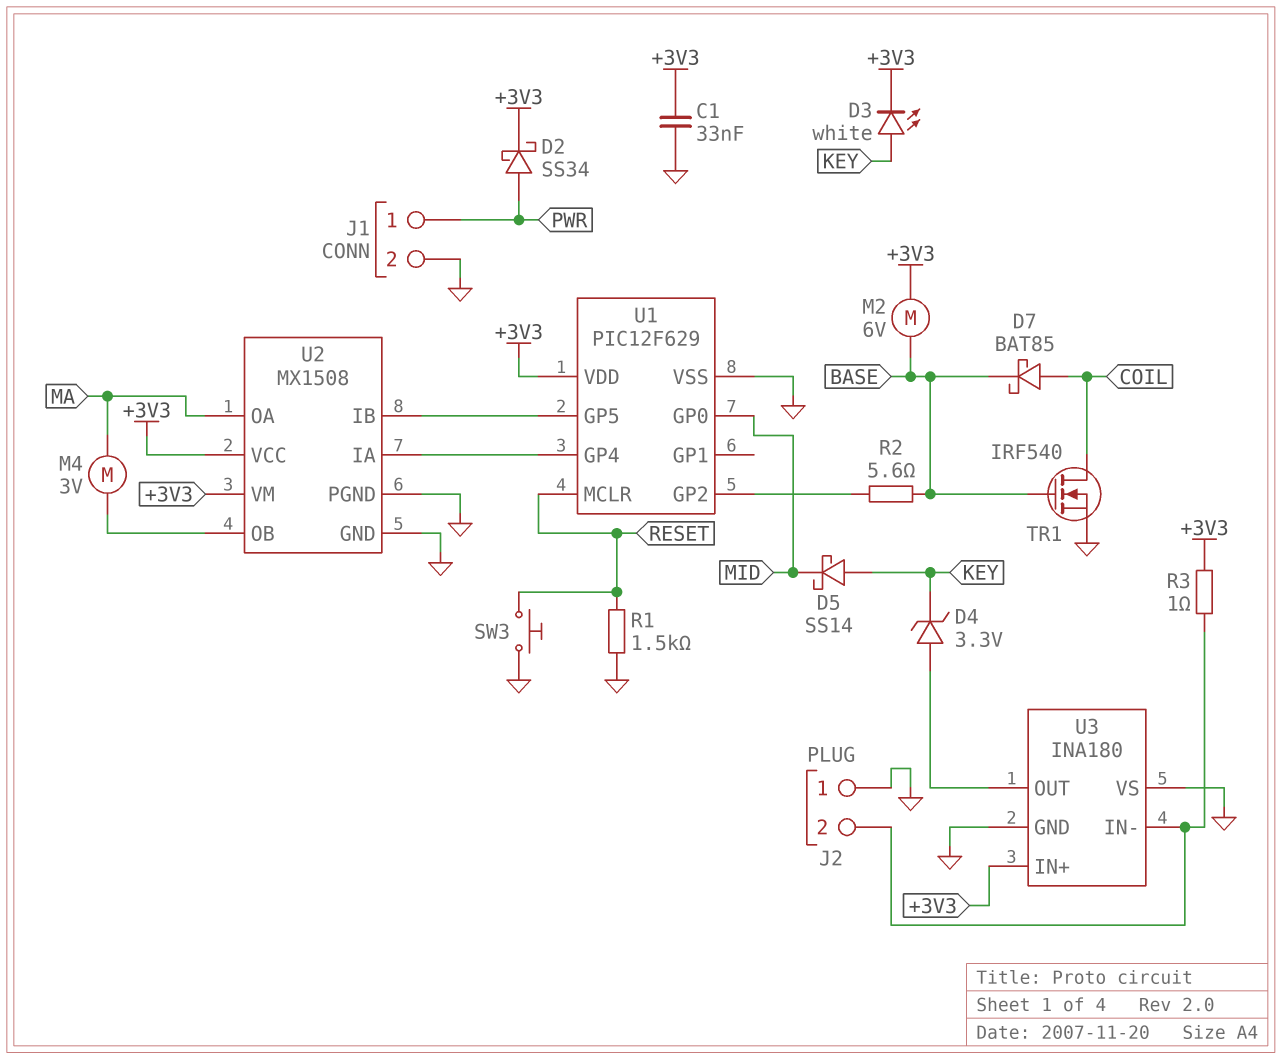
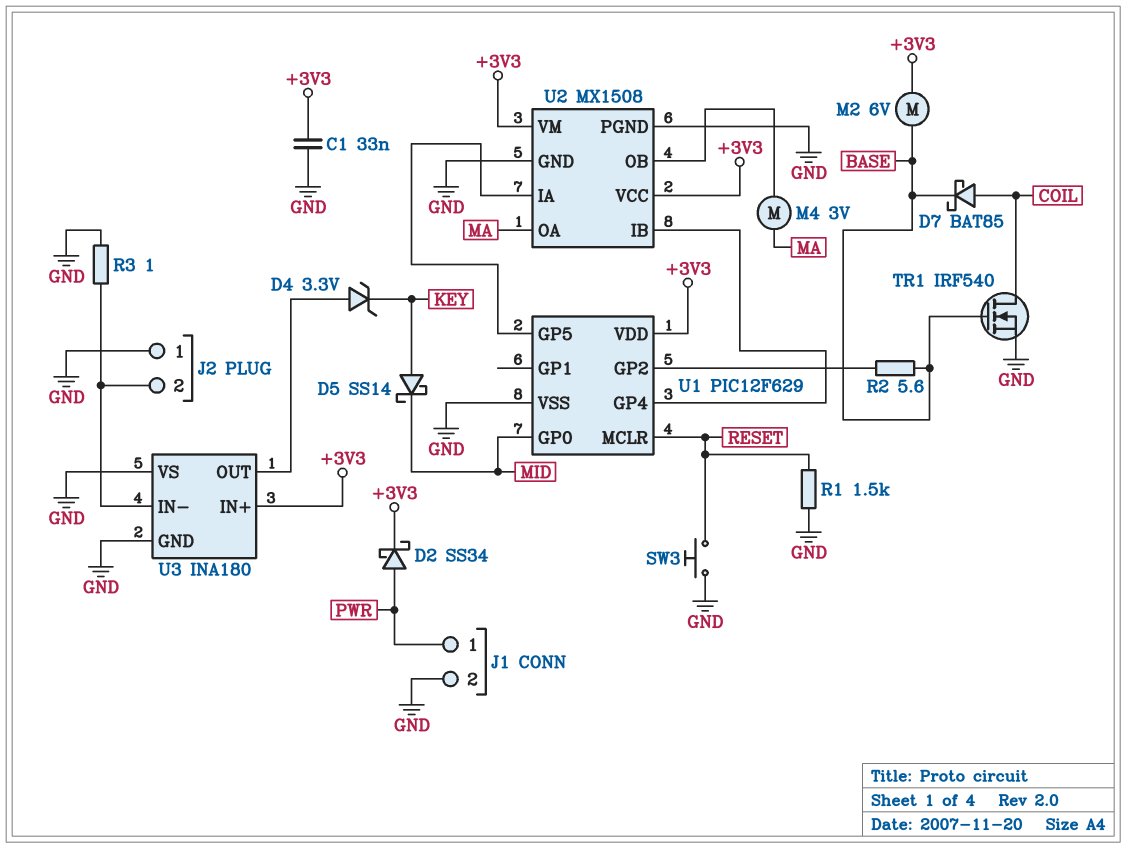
D3: LED white (A KEY, K +3V3) -> none
R3: 1 (+3V3, J2/2) -> 1 (GND, J2/2)
U2 pin IA: U1/GP4 -> U1/GP5
U2 pin IB: U1/GP5 -> U1/GP4

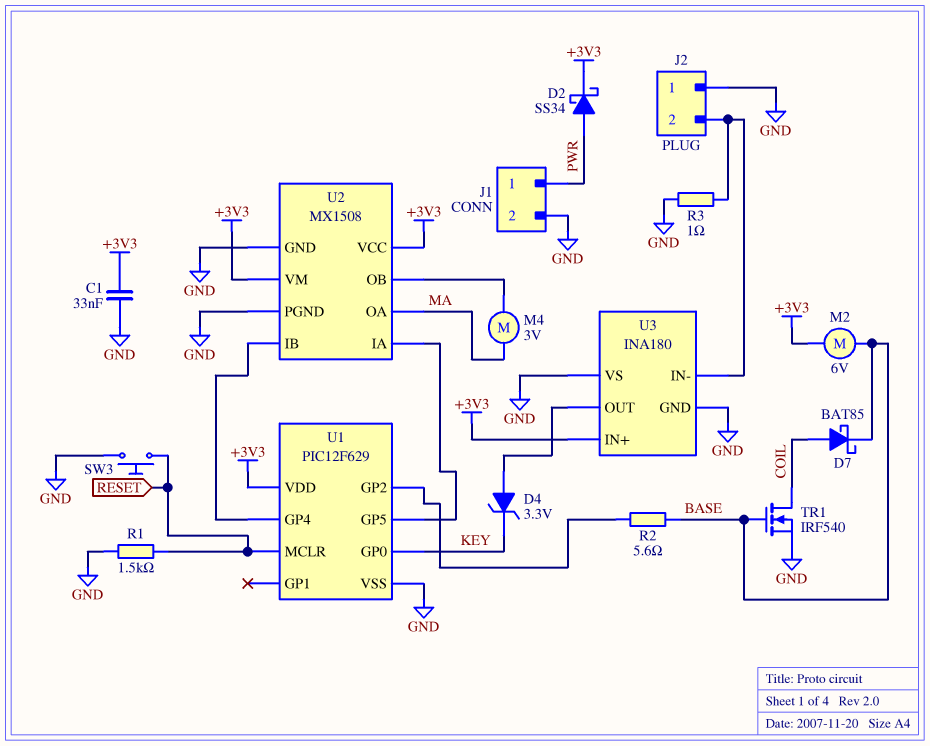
D5: schottky SS14 (A KEY, K MID) -> none
U1 pin GP0: MID -> KEY

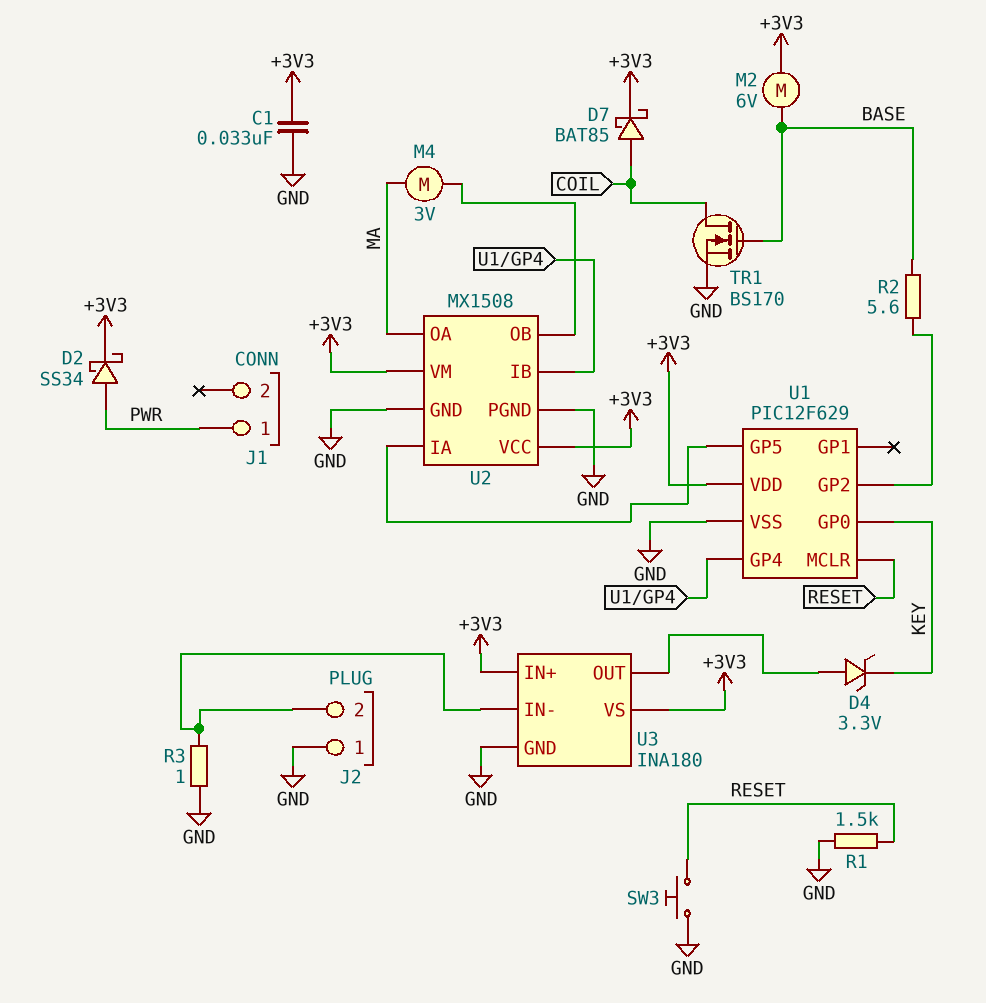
D7: schottky BAT85 (A COIL, K BASE) -> schottky BAT85 (A COIL, K +3V3)
J1 pin 2: GND -> none
TR1: NMOS IRF540 (G BASE, D COIL, S GND) -> NMOS BS170 (G BASE, D COIL, S GND)
U3 pin VS: GND -> +3V3

